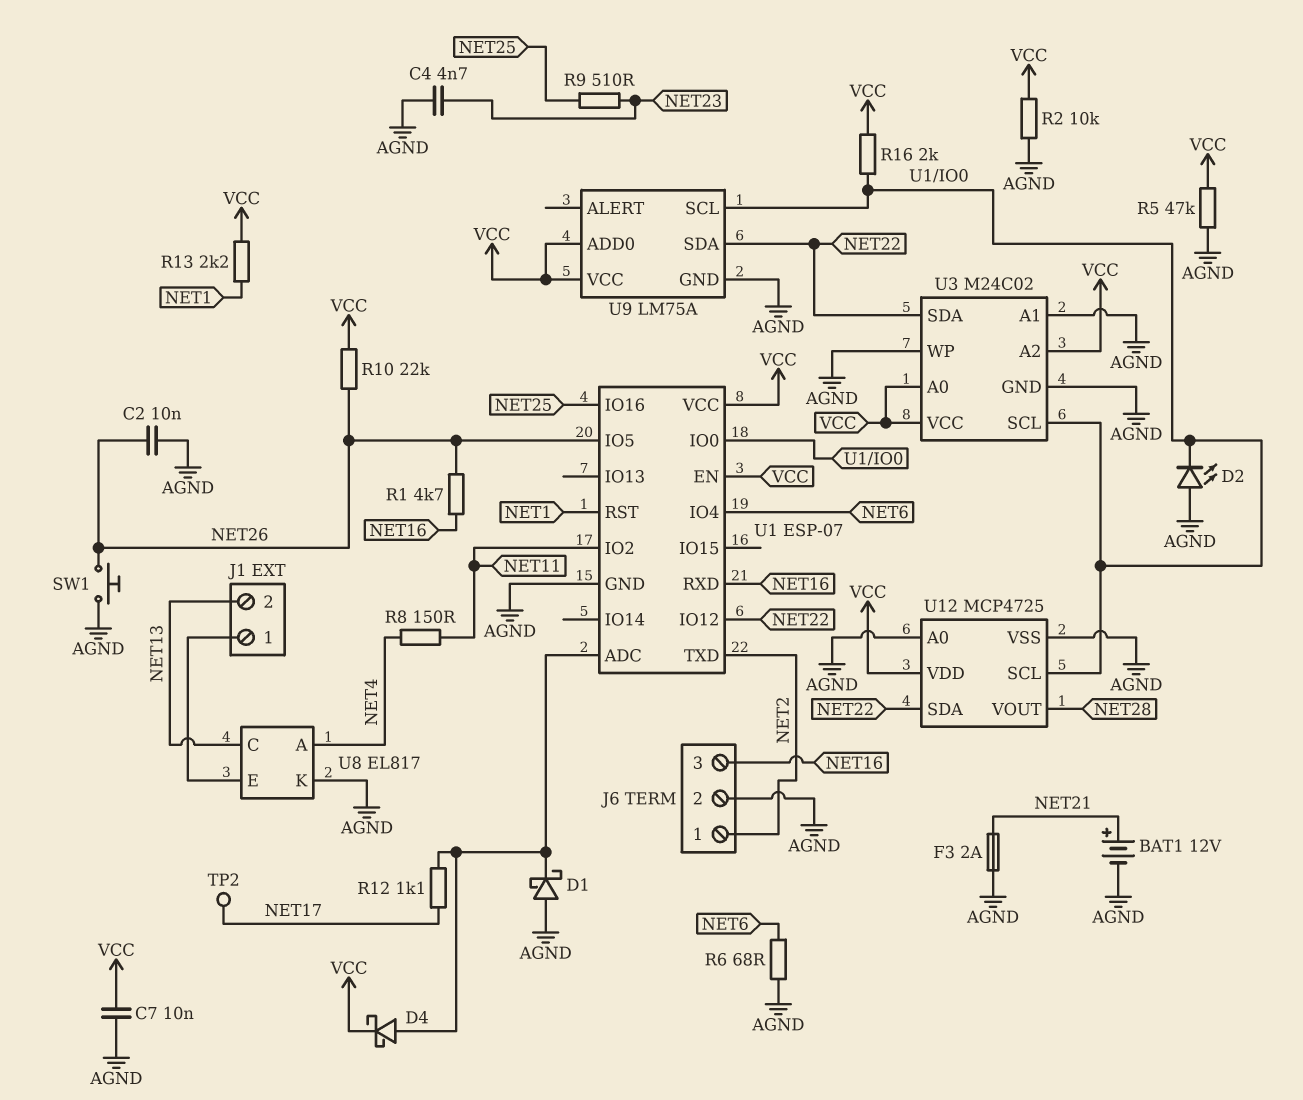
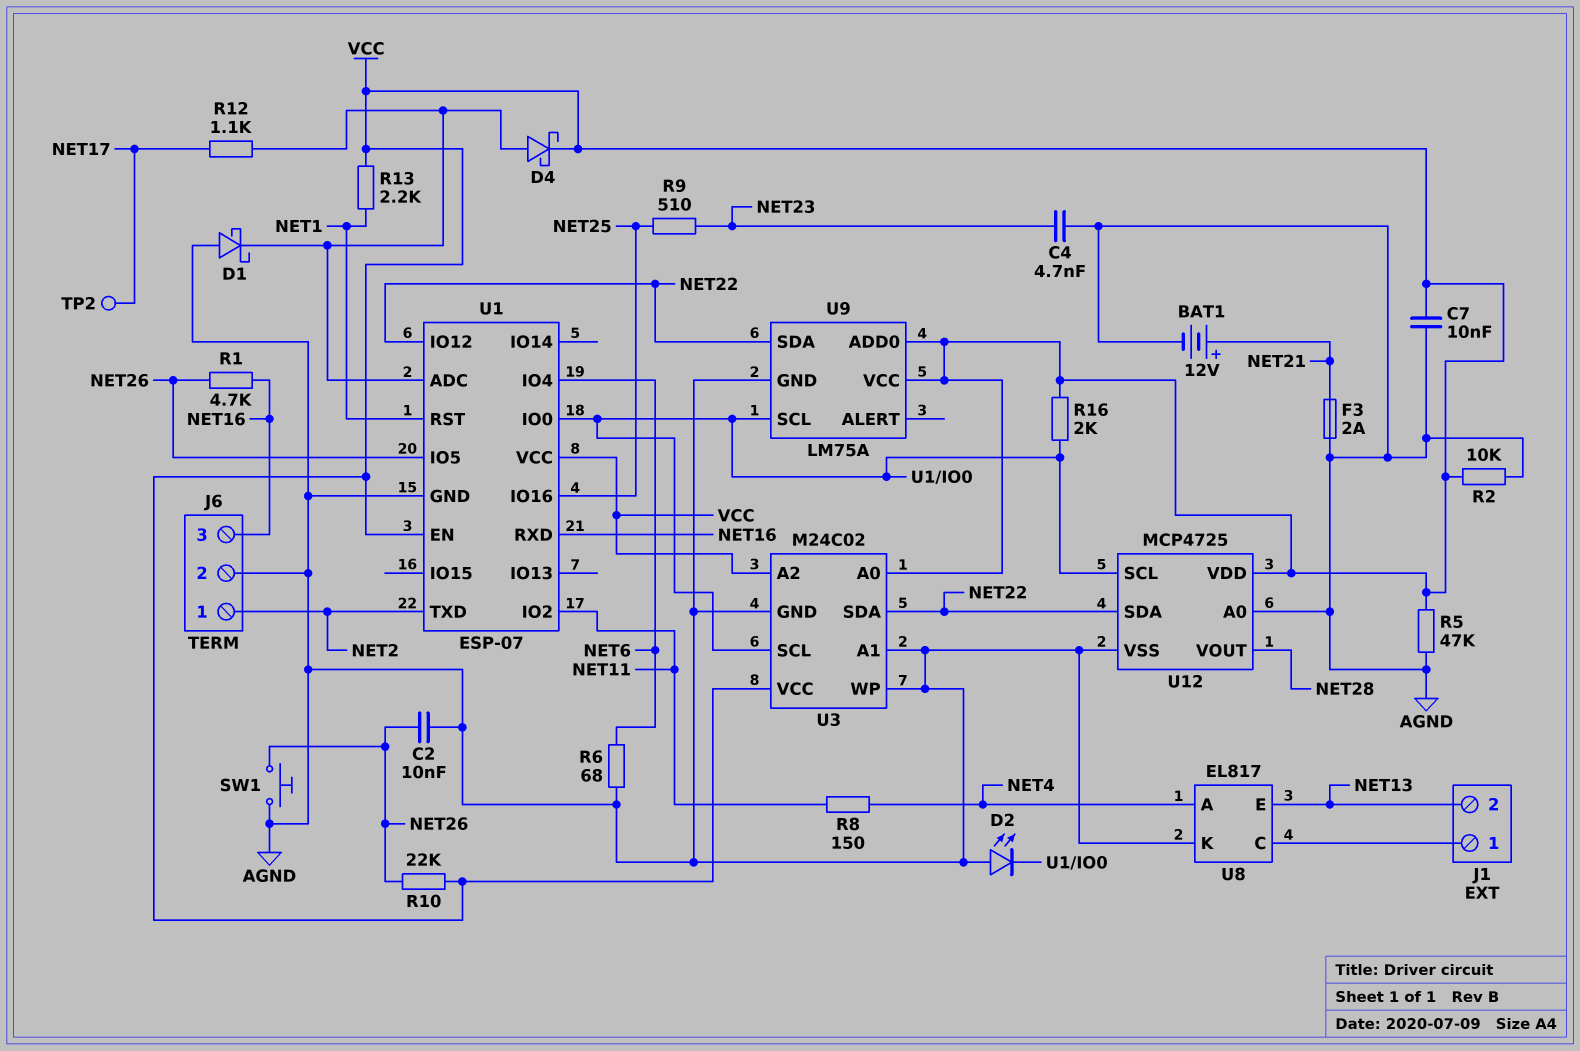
U8 pin C: NET13 -> J1/1
U8 pin E: J1/1 -> NET13

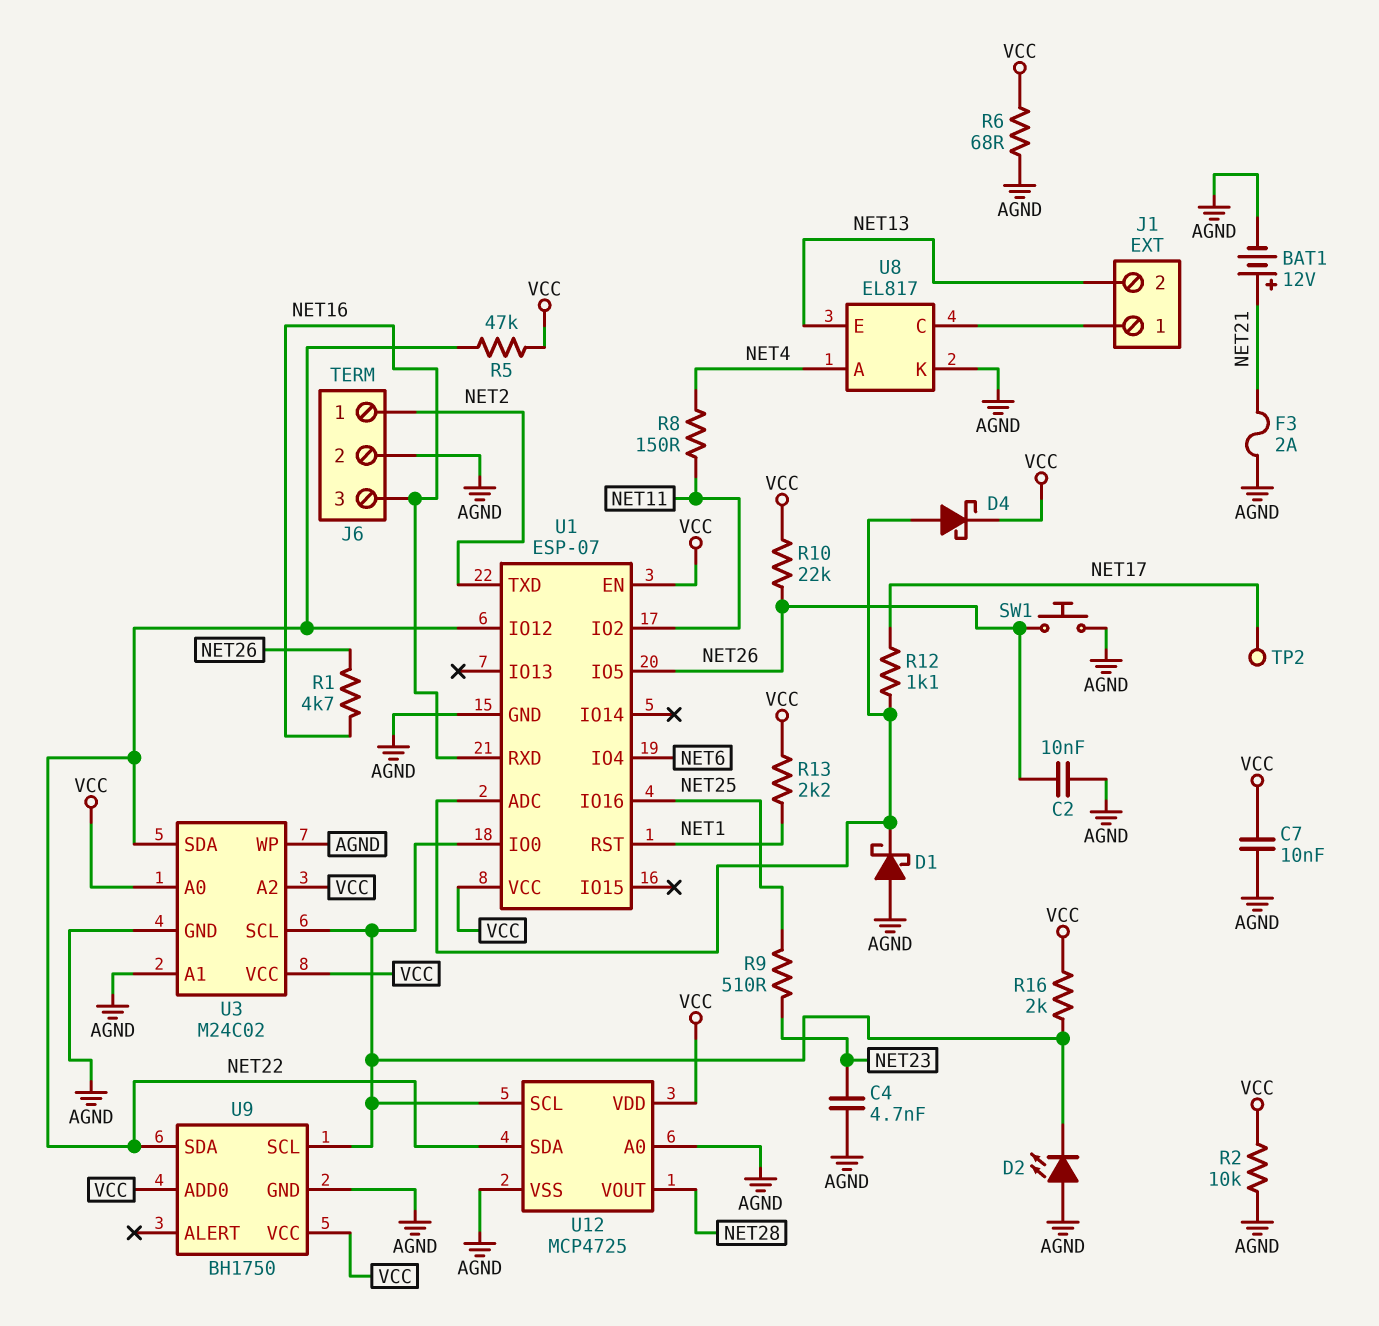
R5: 47k (AGND, VCC) -> 47k (NET22, VCC)
R6: 68 (AGND, NET6) -> 68 (AGND, VCC)
U9: LM75A -> BH1750

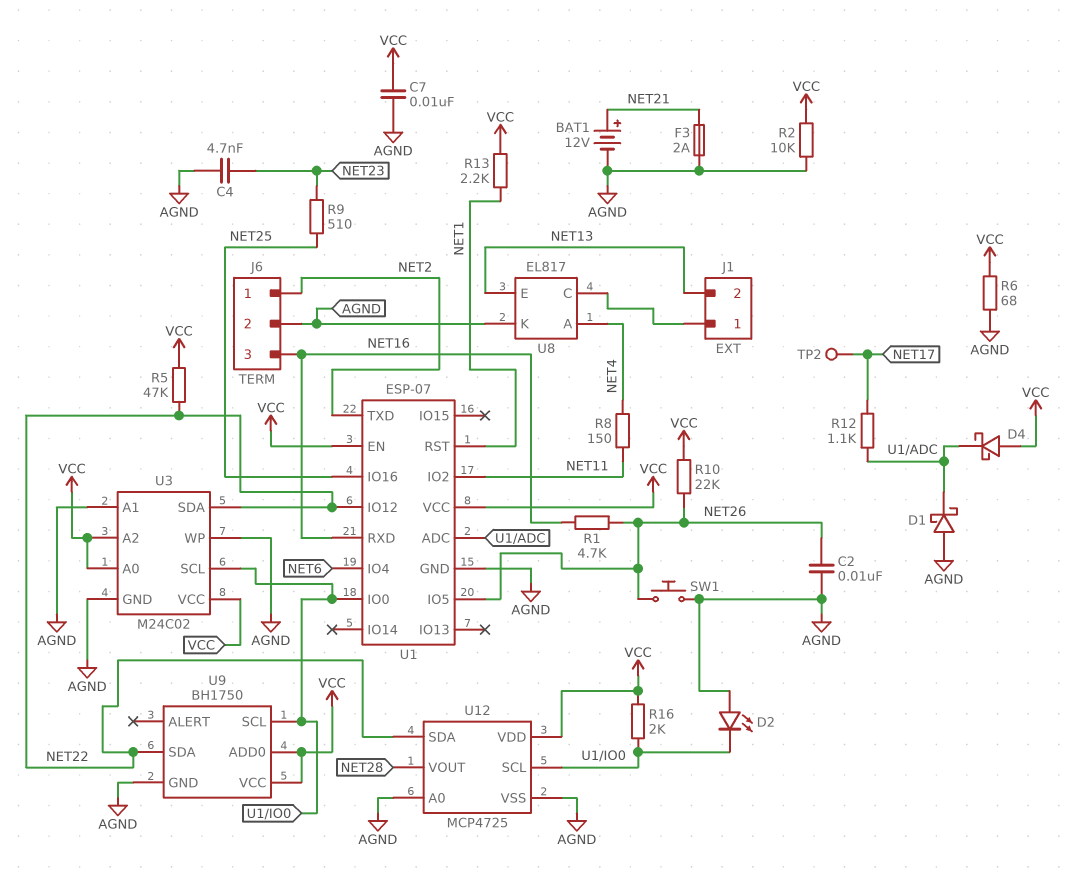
D4: schottky (A U1/ADC, K VCC) -> schottky (A VCC, K U1/ADC)

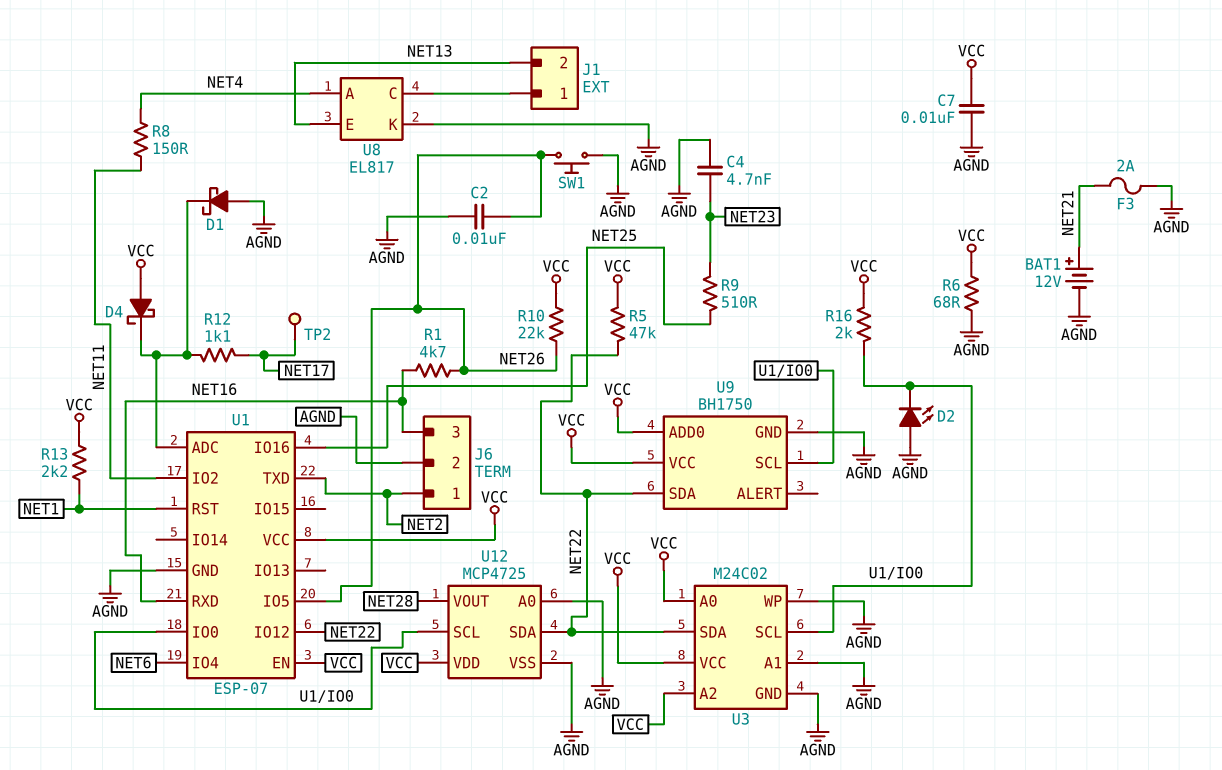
R2: 10k (AGND, VCC) -> none

